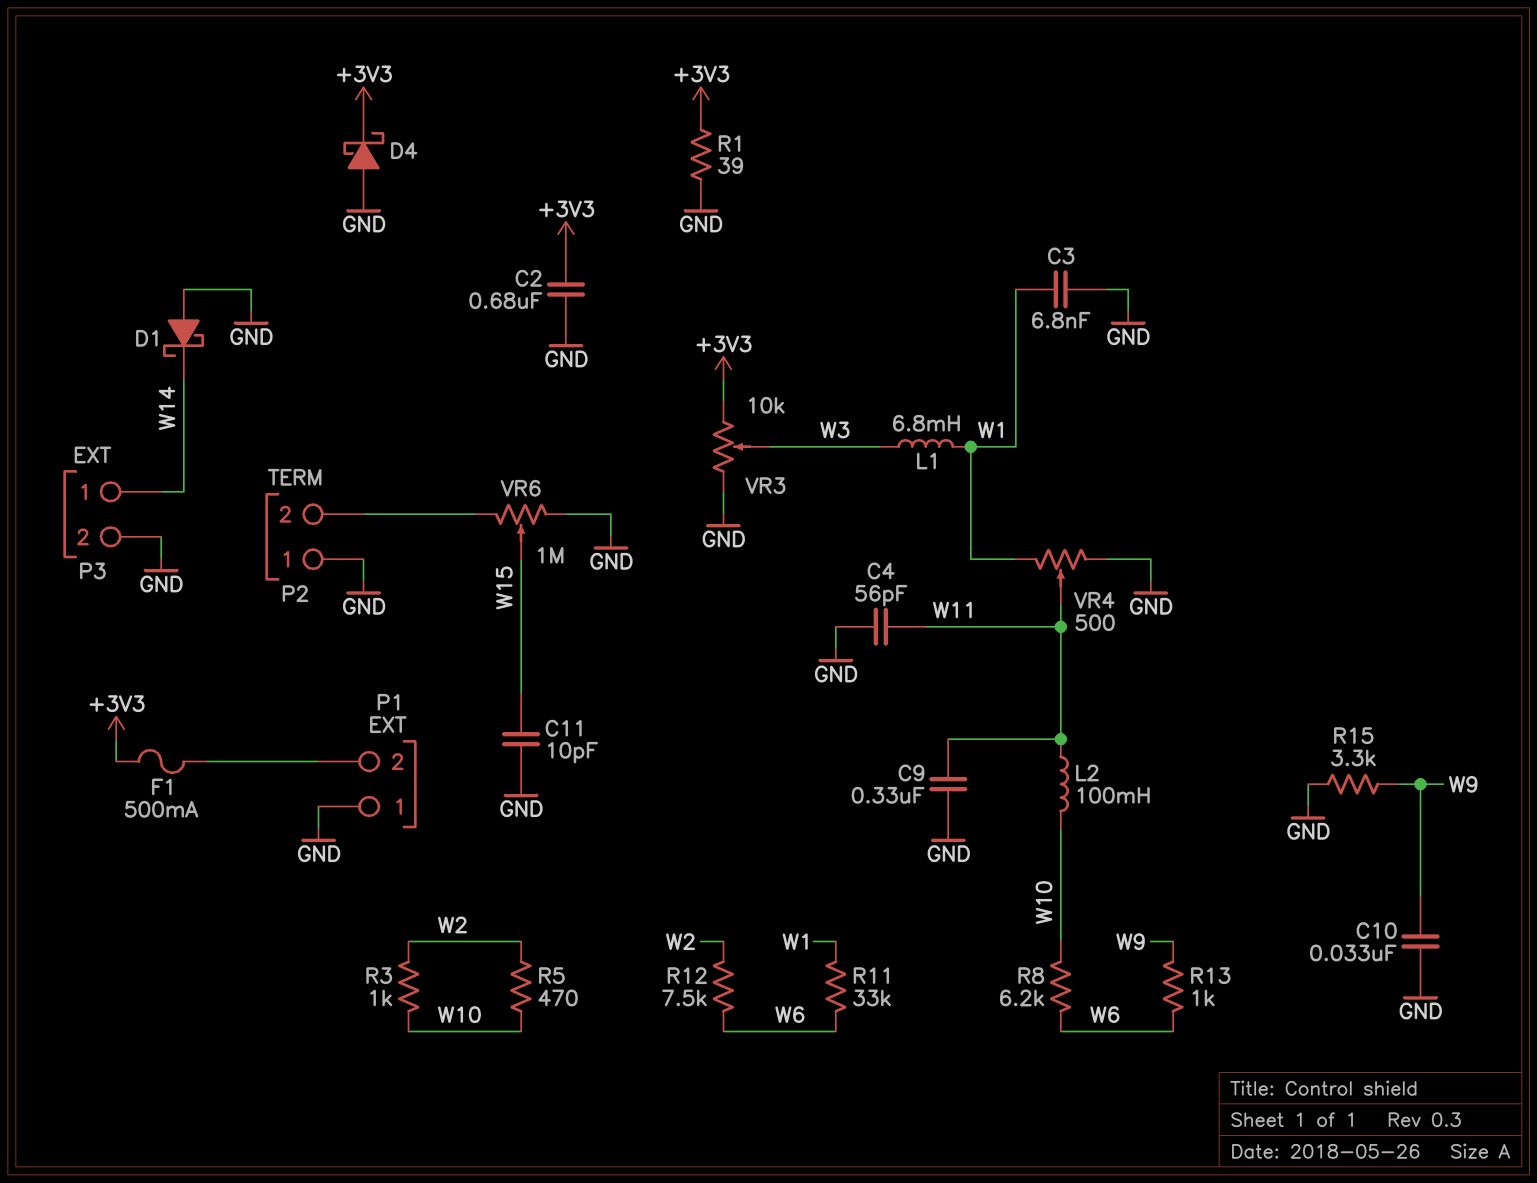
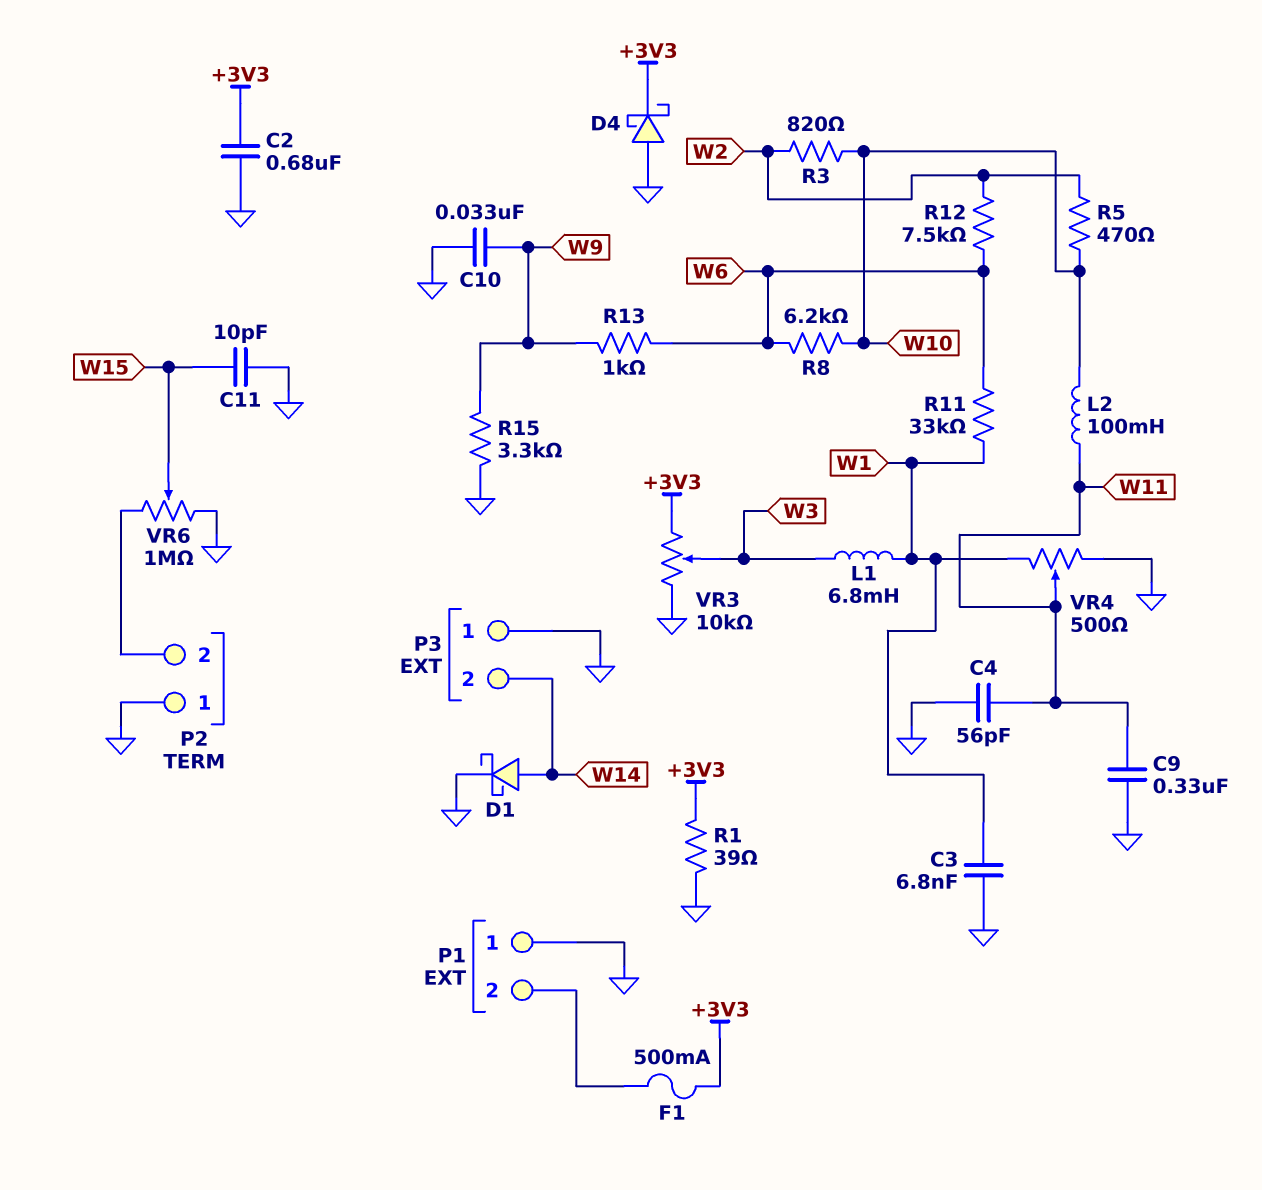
D1: schottky (A GND, K W14) -> schottky (A W14, K GND)
P3 pin 1: W14 -> GND
P3 pin 2: GND -> W14
R3: 1k (W2, W10) -> 820 (W2, W10)

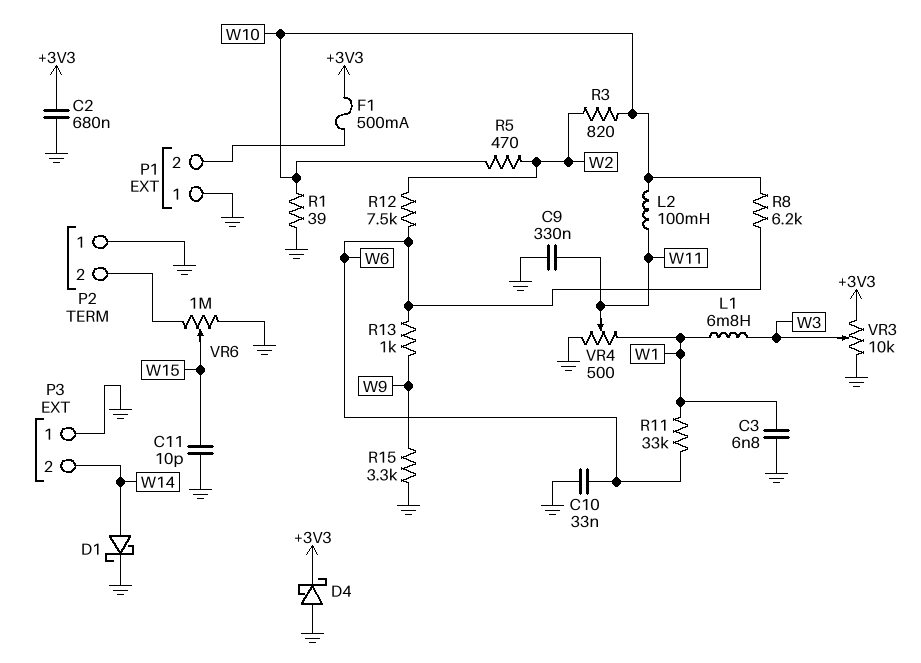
C4: 56pF (GND, W11) -> none
C10: 33nF (GND, W9) -> 33nF (GND, W6)
R1: 39 (+3V3, GND) -> 39 (GND, W10)

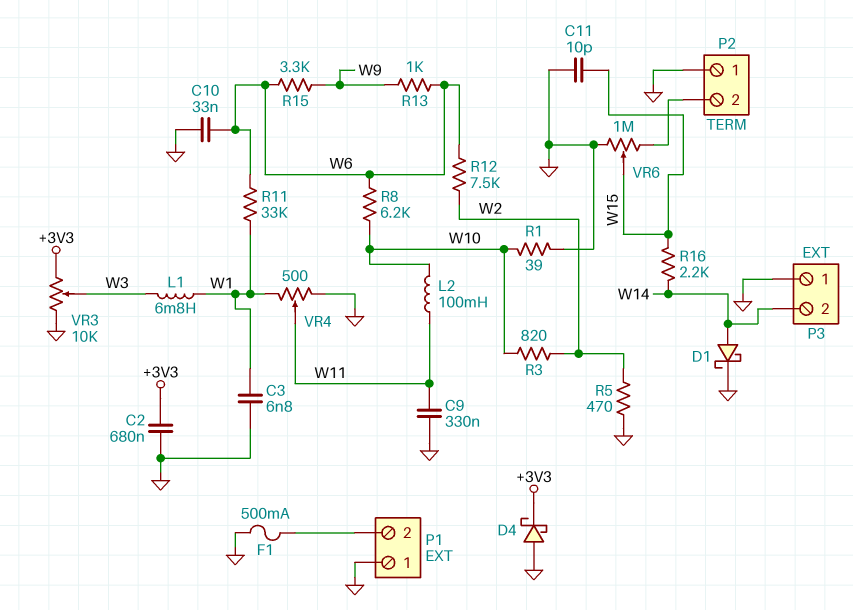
F1: 500mA (+3V3, P1/2) -> 500mA (GND, P1/2)
R5: 470 (W2, W10) -> 470 (GND, W2)
R15: 3.3k (GND, W9) -> 3.3k (W6, W9)
R16: none -> 2.2k (W14, W15)

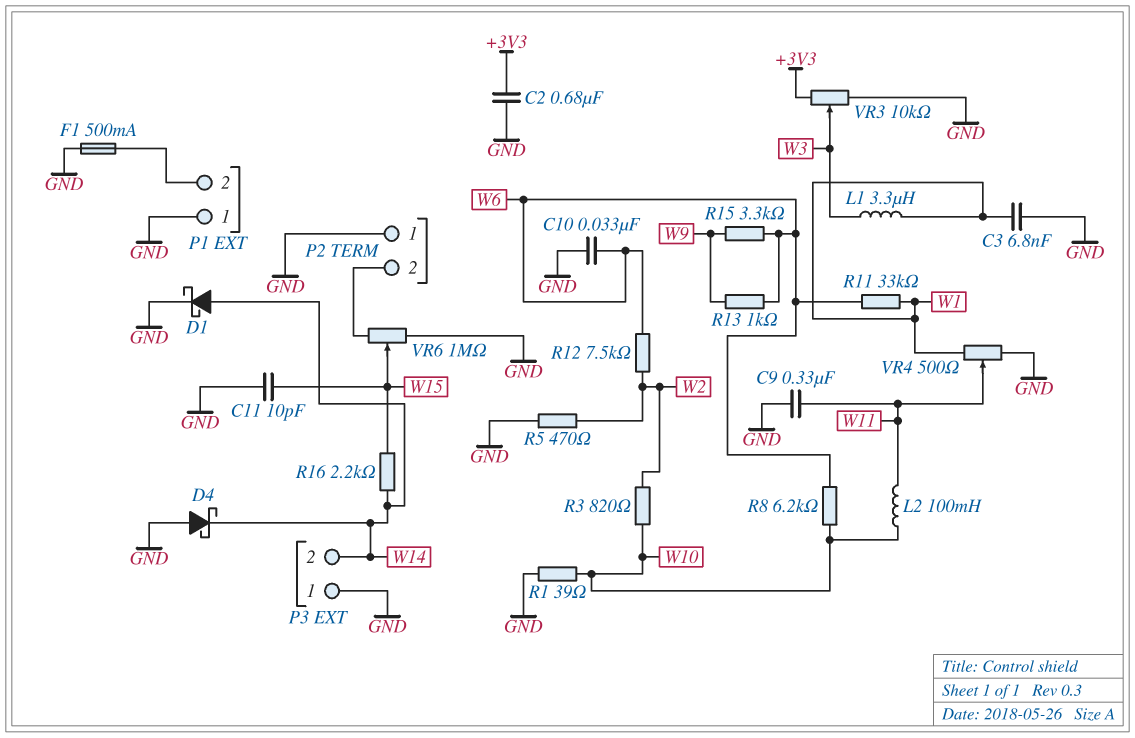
D4: schottky (A GND, K +3V3) -> schottky (A GND, K W14)
L1: 6.8mH (W1, W3) -> 3.3uH (W1, W3)

